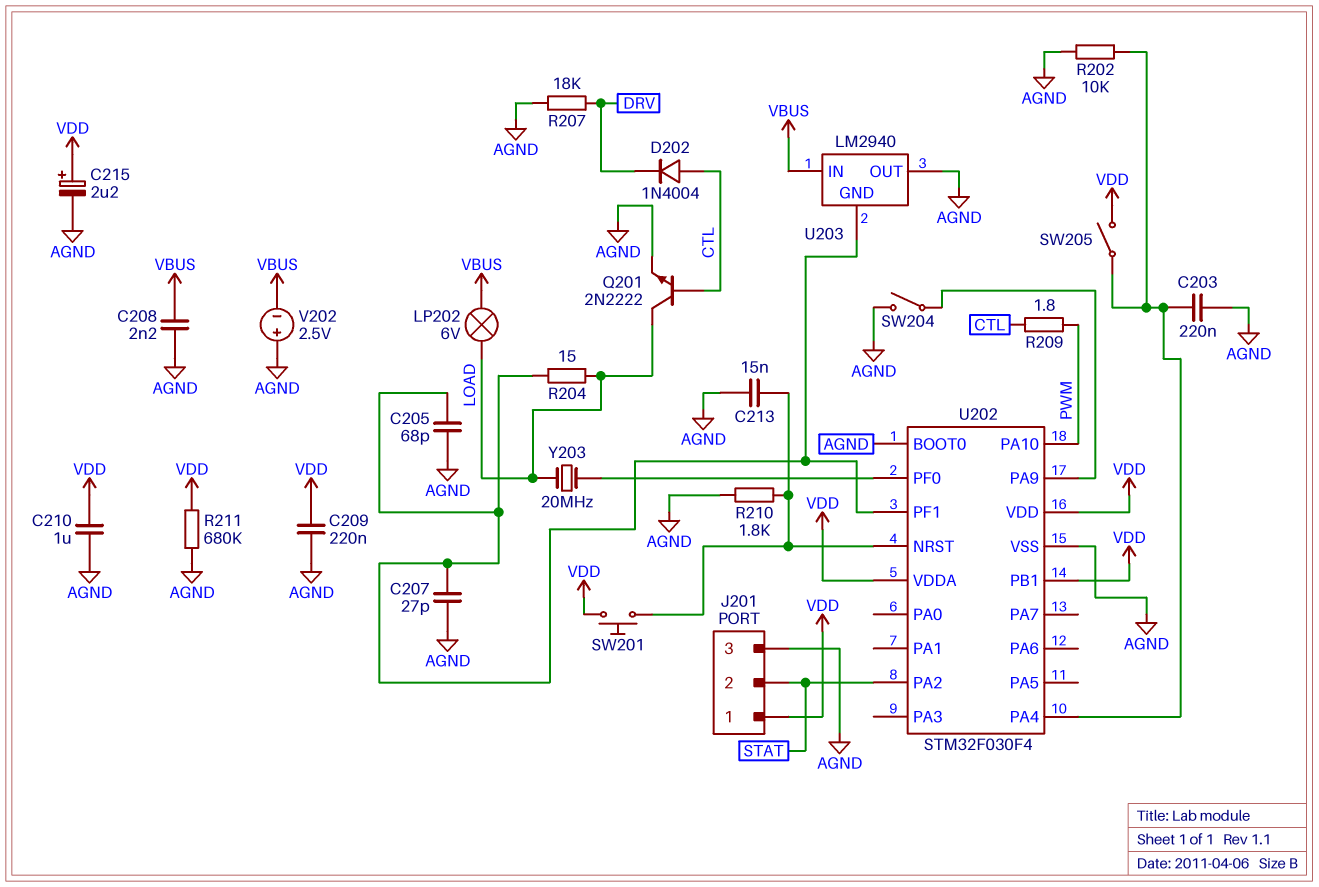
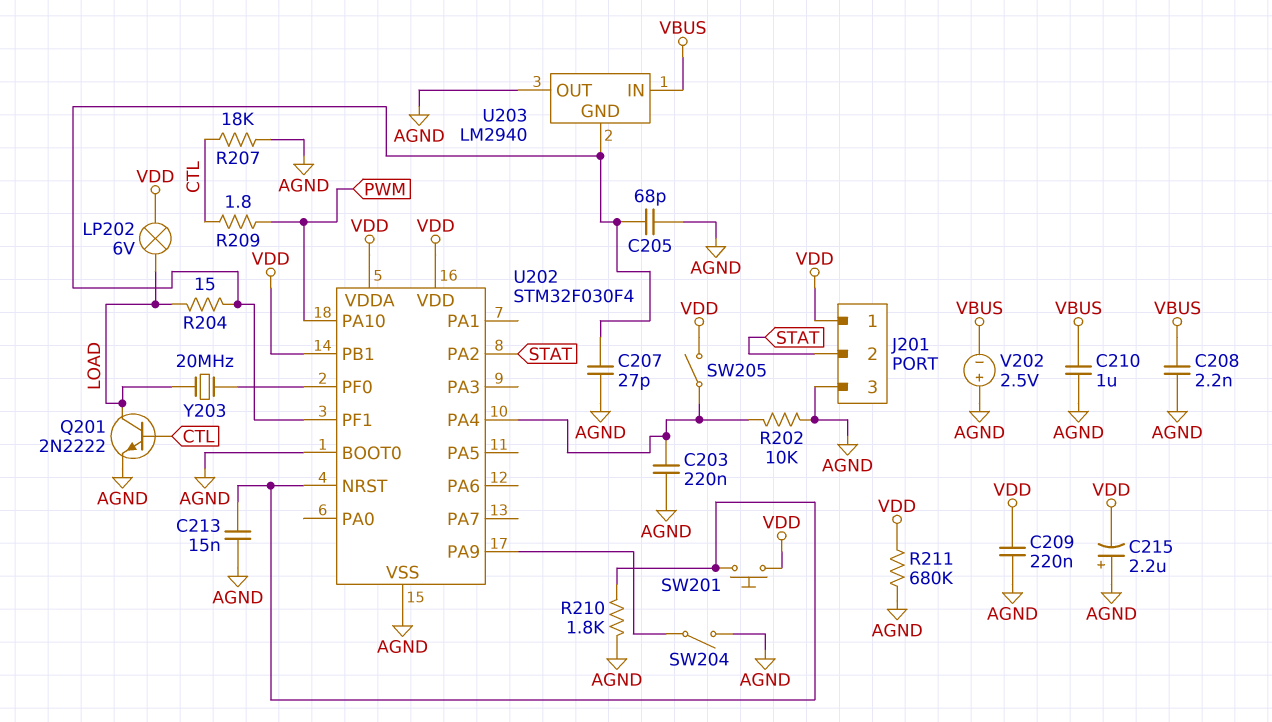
C210: 1uF (AGND, VDD) -> 1uF (AGND, VBUS)
C215: 2.2uF (plus VDD, minus AGND) -> 2.2uF (plus AGND, minus VDD)
D202: diode 1N4004 (A CTL, K DRV) -> none
LP202: lamp 6V (LOAD, VBUS) -> lamp 6V (LOAD, VDD)
R207: 18k (AGND, DRV) -> 18k (AGND, CTL)

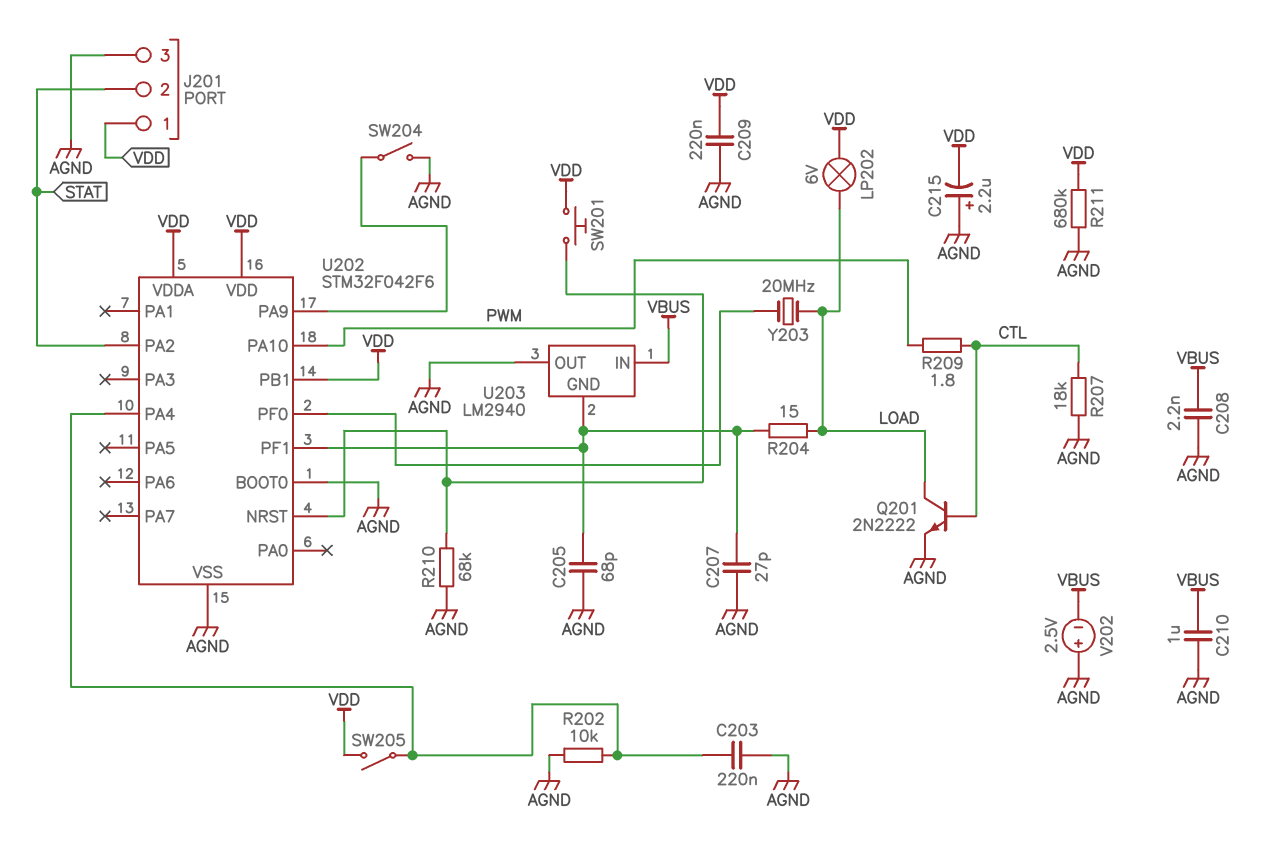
C213: 15nF (AGND, U202/NRST) -> none
R210: 1.8k (AGND, U202/NRST) -> 68k (AGND, U202/NRST)
U202: STM32F030F4 -> STM32F042F6

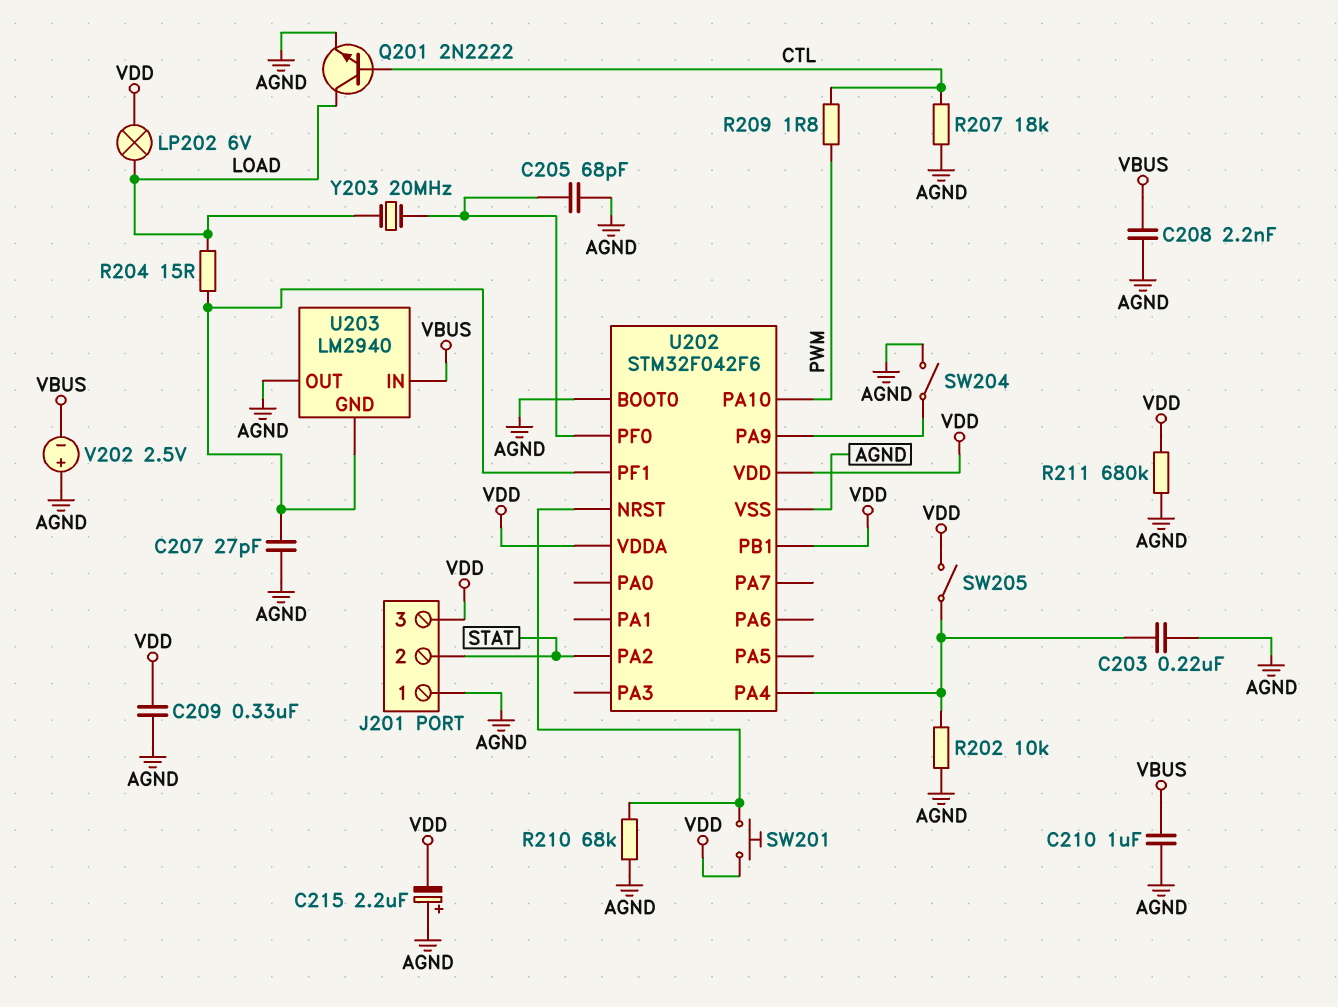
C205: 68pF (AGND, U202/PF1) -> 68pF (AGND, U202/PF0)
C209: 220nF (AGND, VDD) -> 330nF (AGND, VDD)
J201 pin 1: VDD -> AGND
J201 pin 3: AGND -> VDD

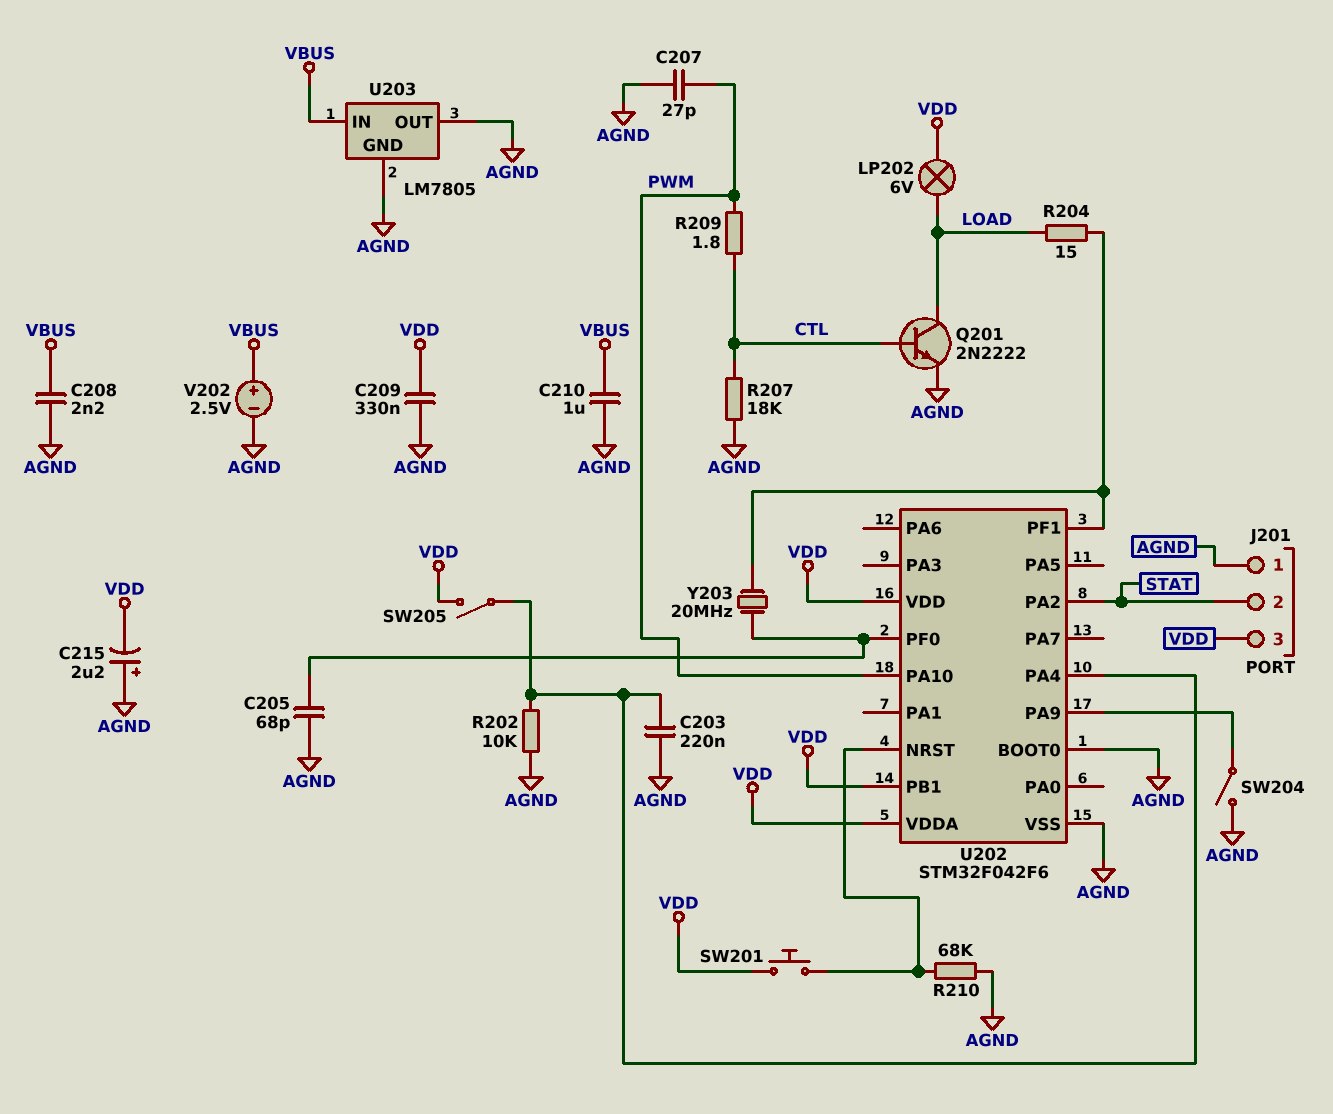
C207: 27pF (AGND, U202/PF1) -> 27pF (AGND, PWM)
R211: 680k (AGND, VDD) -> none
U203: LM2940 -> LM7805
U203 pin GND: U202/PF1 -> AGND
V202: 2.5V (plus AGND, minus VBUS) -> 2.5V (plus VBUS, minus AGND)
Y203: 20MHz (LOAD, U202/PF0) -> 20MHz (U202/PF0, U202/PF1)

